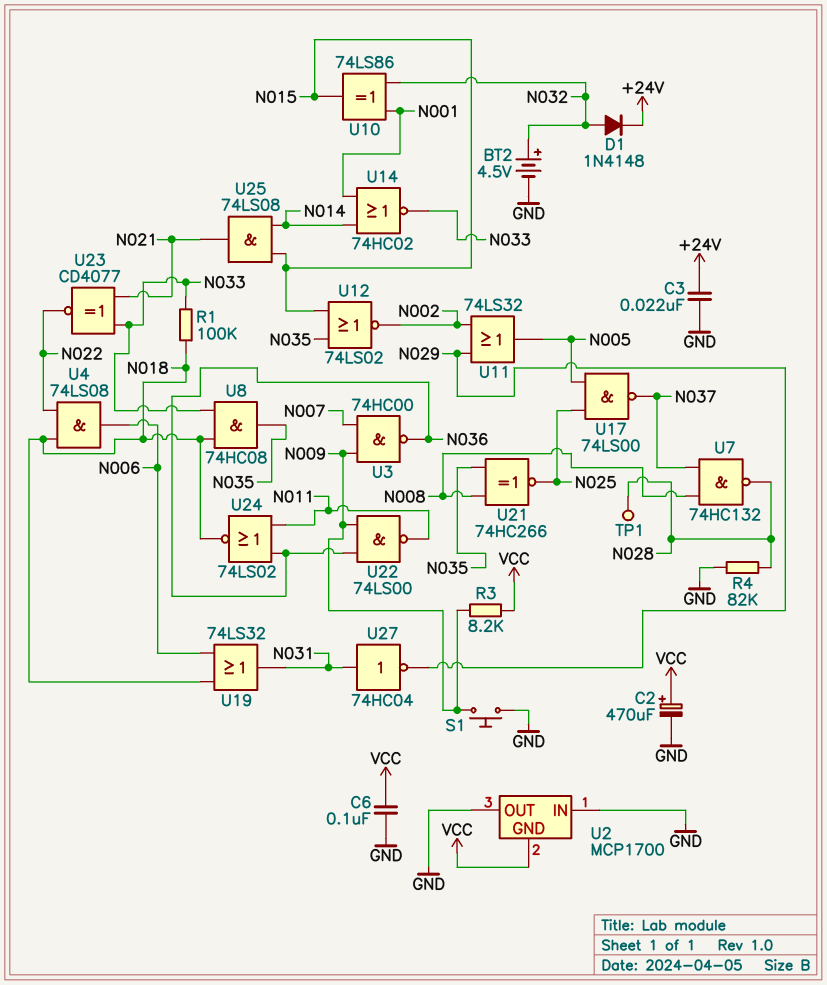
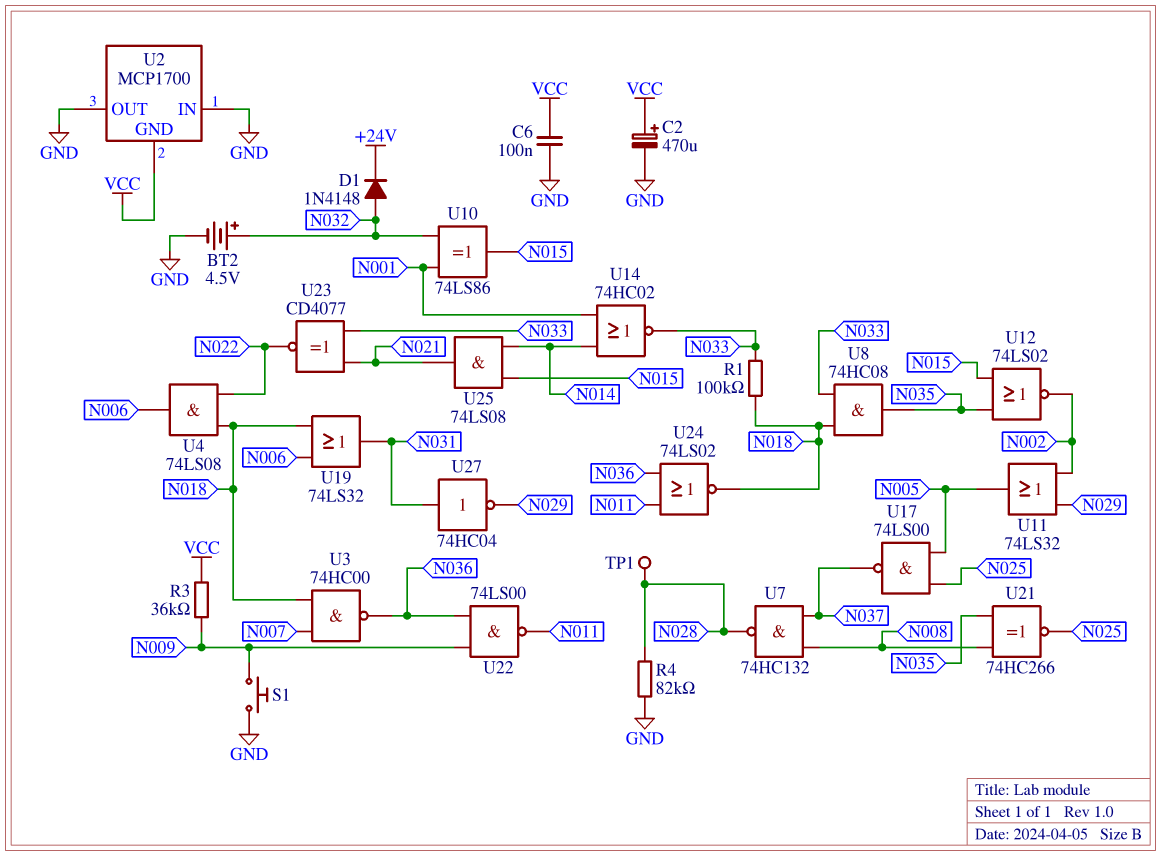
C3: 22nF (+24V, GND) -> none
R3: 8.2k (N009, VCC) -> 36k (N009, VCC)
U3: NAND 74HC00 (in N007, in N009, out N036) -> NAND 74HC00 (in N007, in N018, out N036)

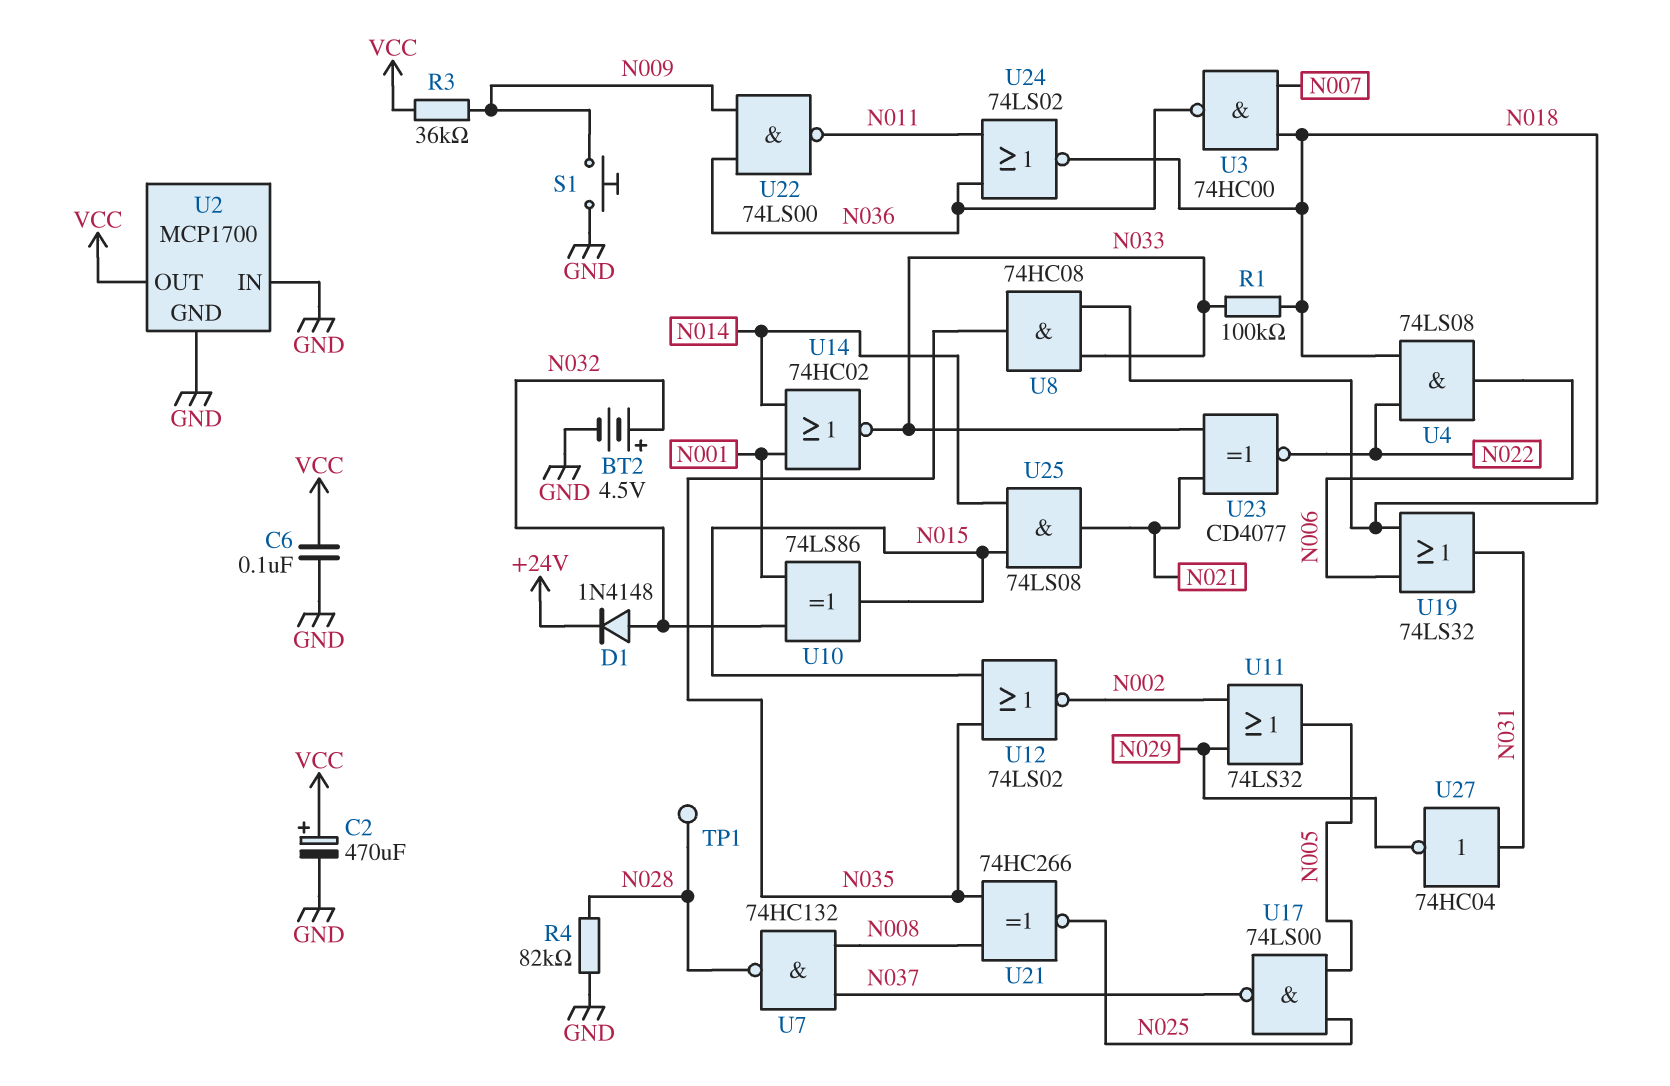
U2 pin GND: VCC -> GND
U2 pin OUT: GND -> VCC

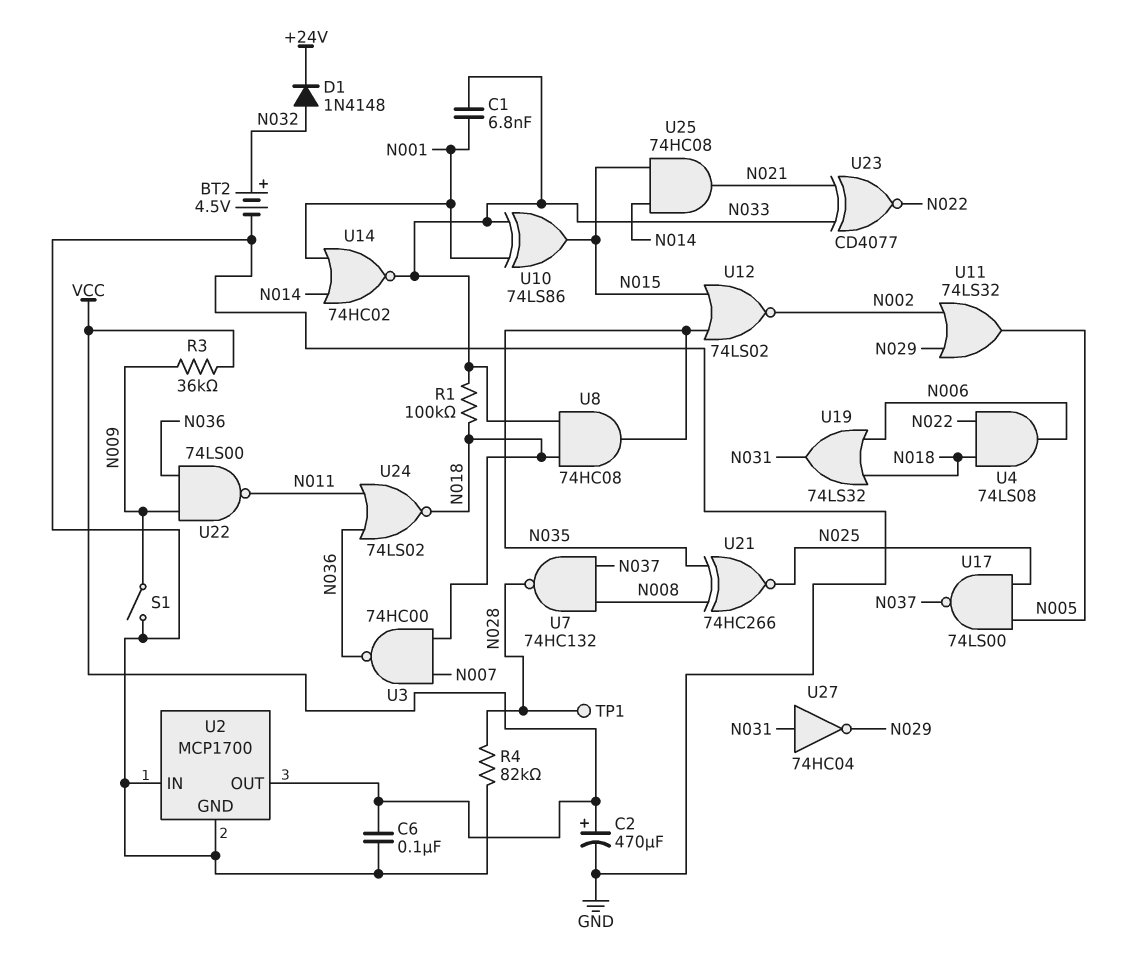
C1: none -> 6.8nF (N001, N033)
S1: button (GND, N009) -> switch (GND, N009)
U10: XOR 74LS86 (in N001, in N032, out N015) -> XOR 74LS86 (in N001, in N033, out N015)
U25: AND 74LS08 (in N014, in N015, out N021) -> AND 74HC08 (in N014, in N015, out N021)

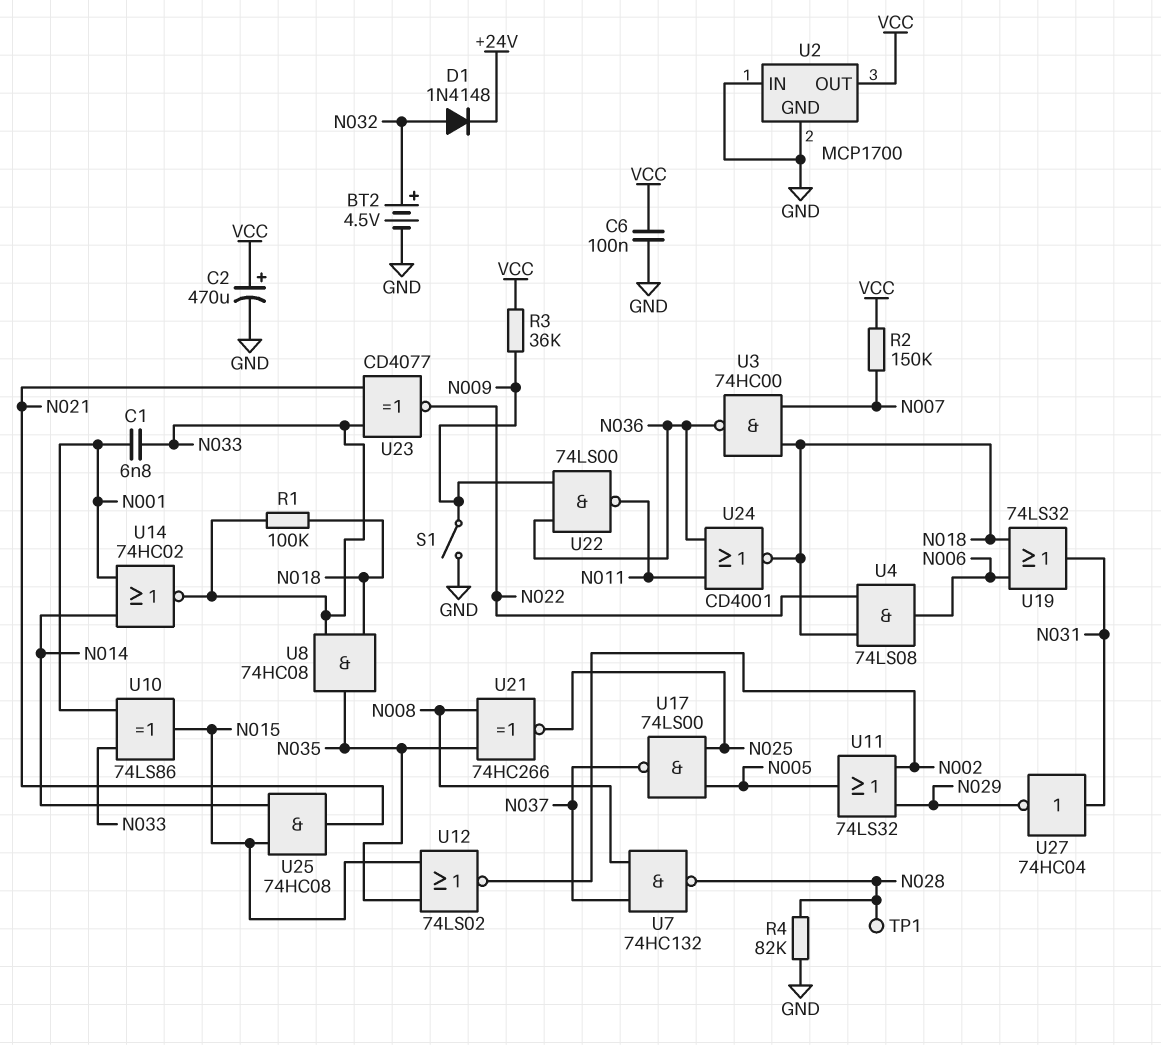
R2: none -> 150k (N007, VCC)
U24: NOR 74LS02 (in N011, in N036, out N018) -> NOR CD4001 (in N011, in N036, out N018)

